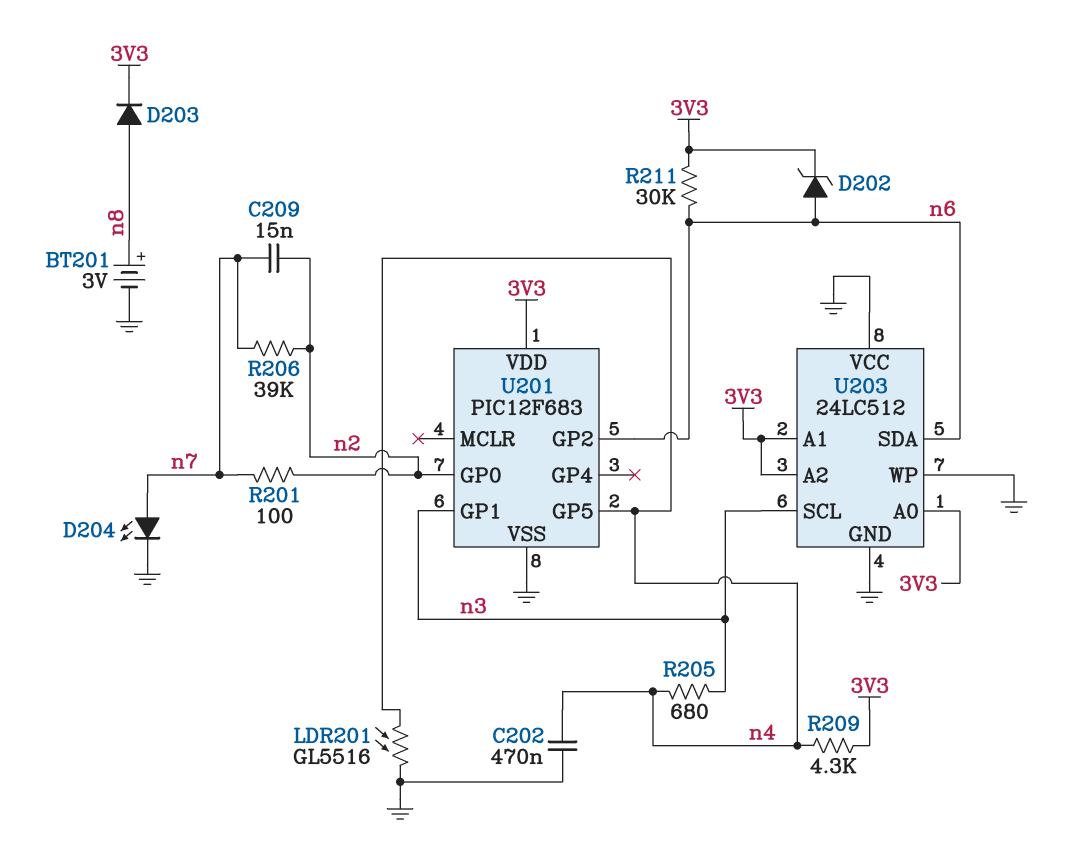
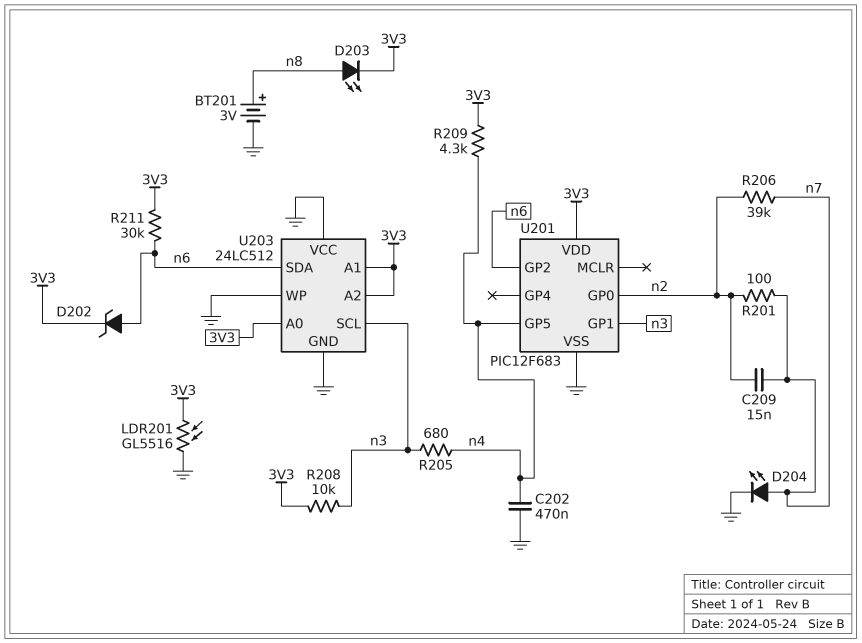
D203: diode (A n8, K 3V3) -> LED (A n8, K 3V3)
LDR201: GL5516 (GND, n4) -> GL5516 (3V3, GND)
R208: none -> 10k (3V3, n3)

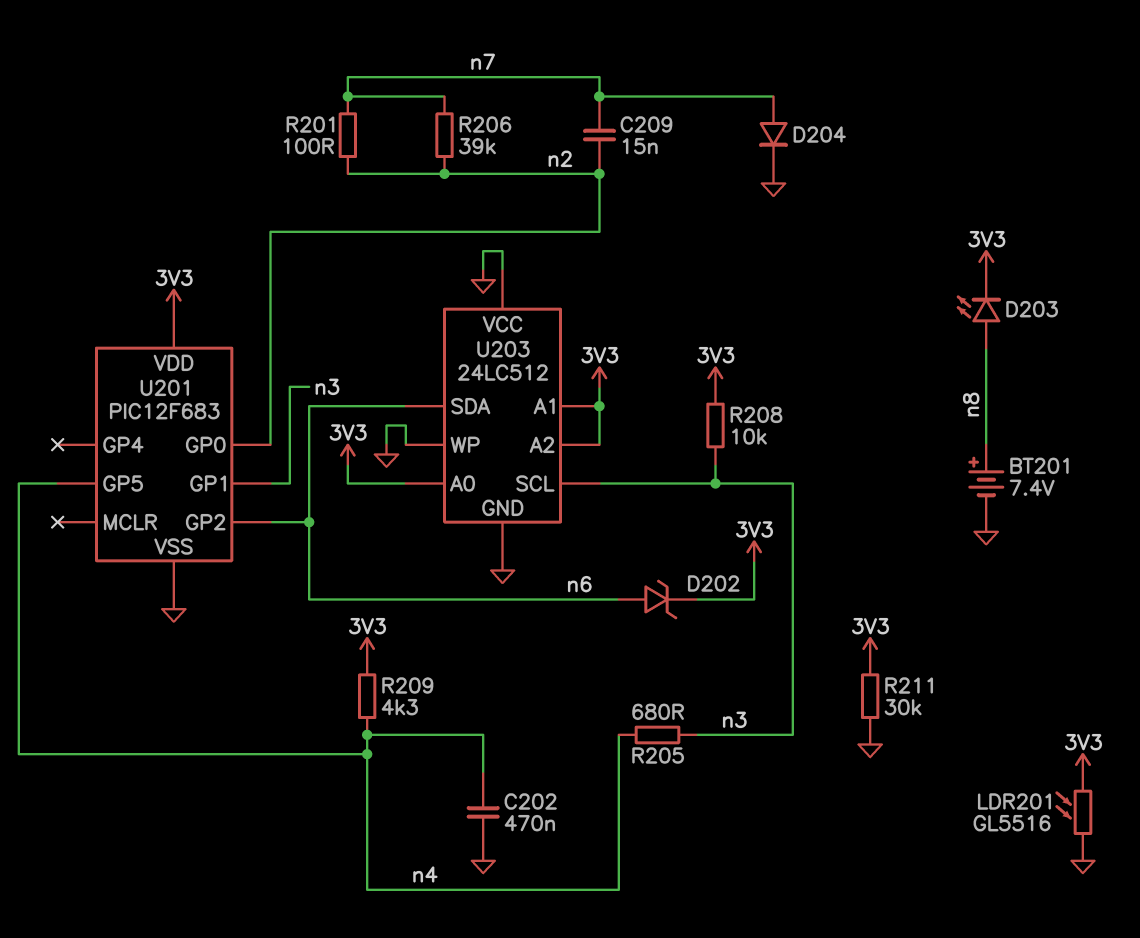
BT201: 3V (plus n8, minus GND) -> 7.4V (plus n8, minus GND)
D204: LED (A n7, K GND) -> diode (A n7, K GND)
R211: 30k (3V3, n6) -> 30k (3V3, GND)

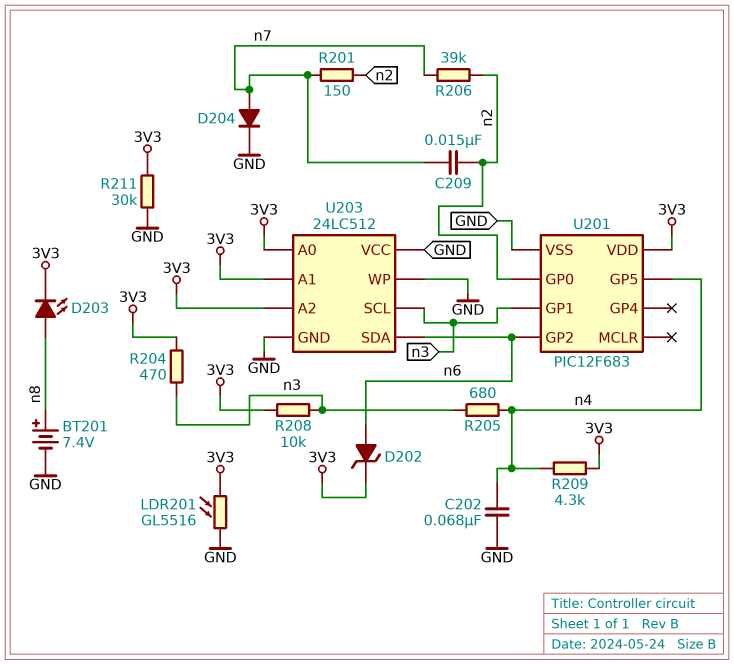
C202: 470nF (GND, n4) -> 68nF (GND, n4)
R201: 100 (n2, n7) -> 150 (n2, n7)
R204: none -> 470 (3V3, n3)

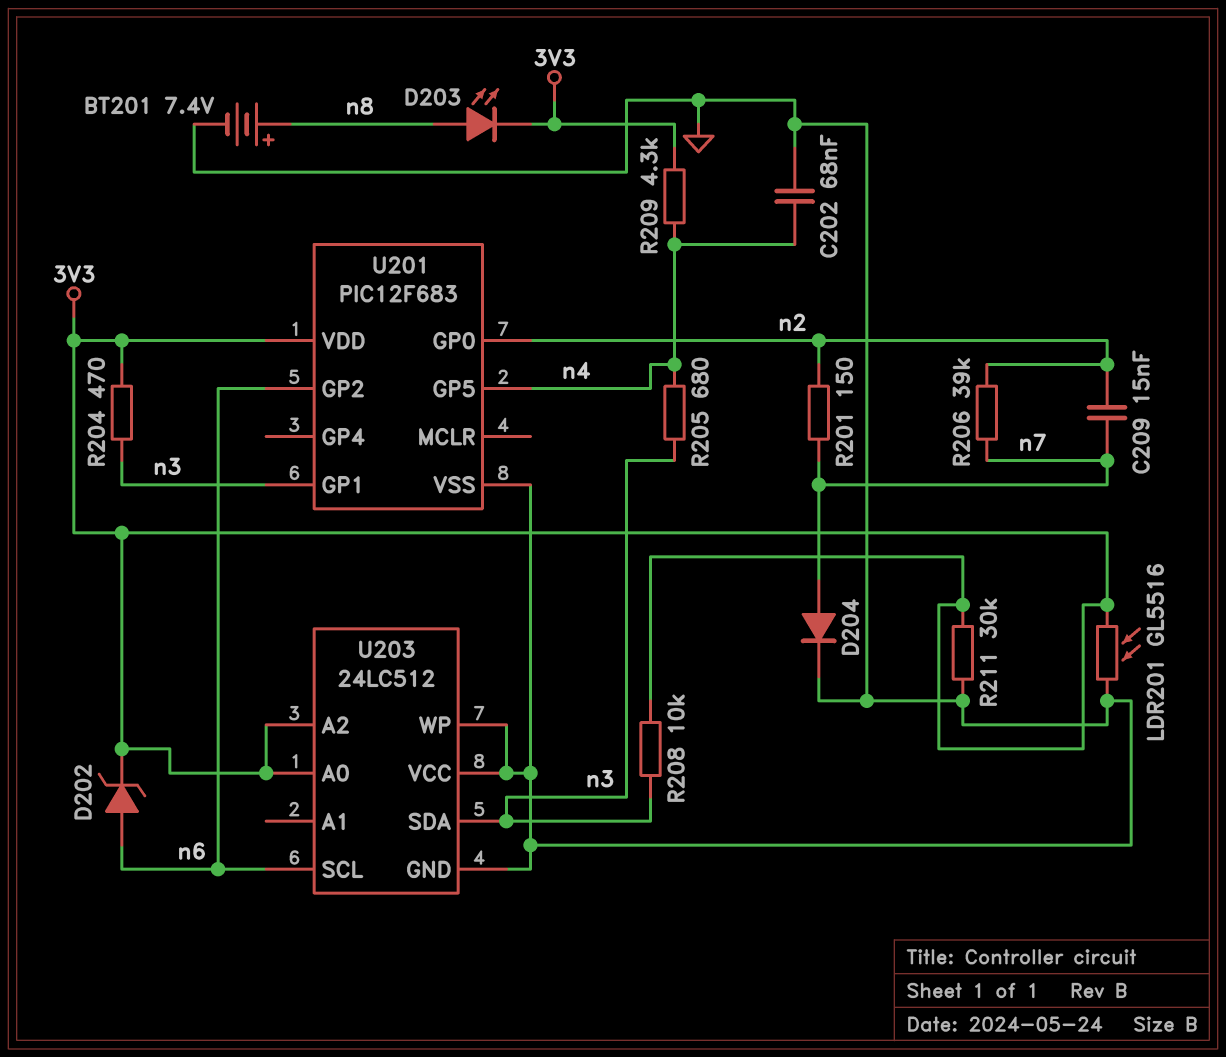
U203 pin A1: 3V3 -> none
U203 pin SCL: n3 -> n6
U203 pin SDA: n6 -> n3

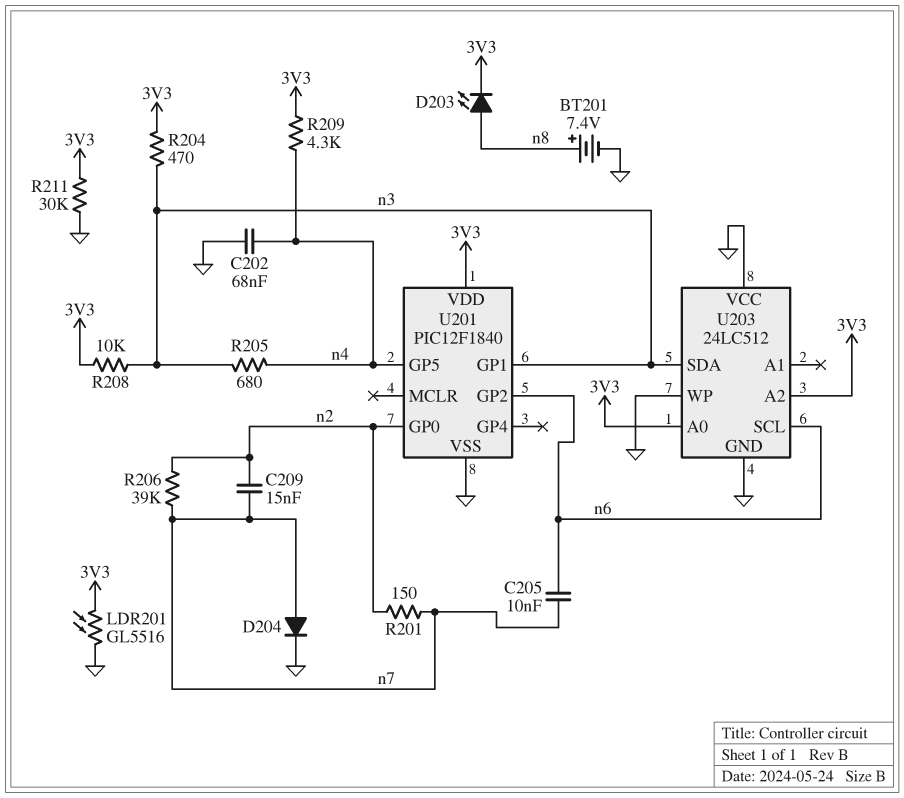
C205: none -> 10nF (n6, n7)
D202: zener (A n6, K 3V3) -> none
U201: PIC12F683 -> PIC12F1840

